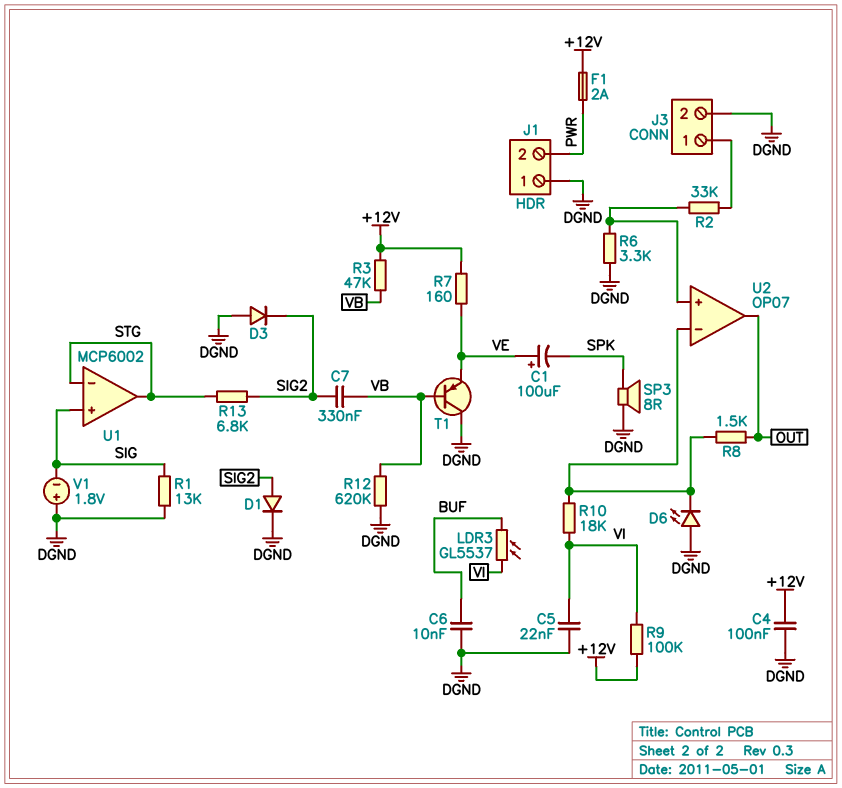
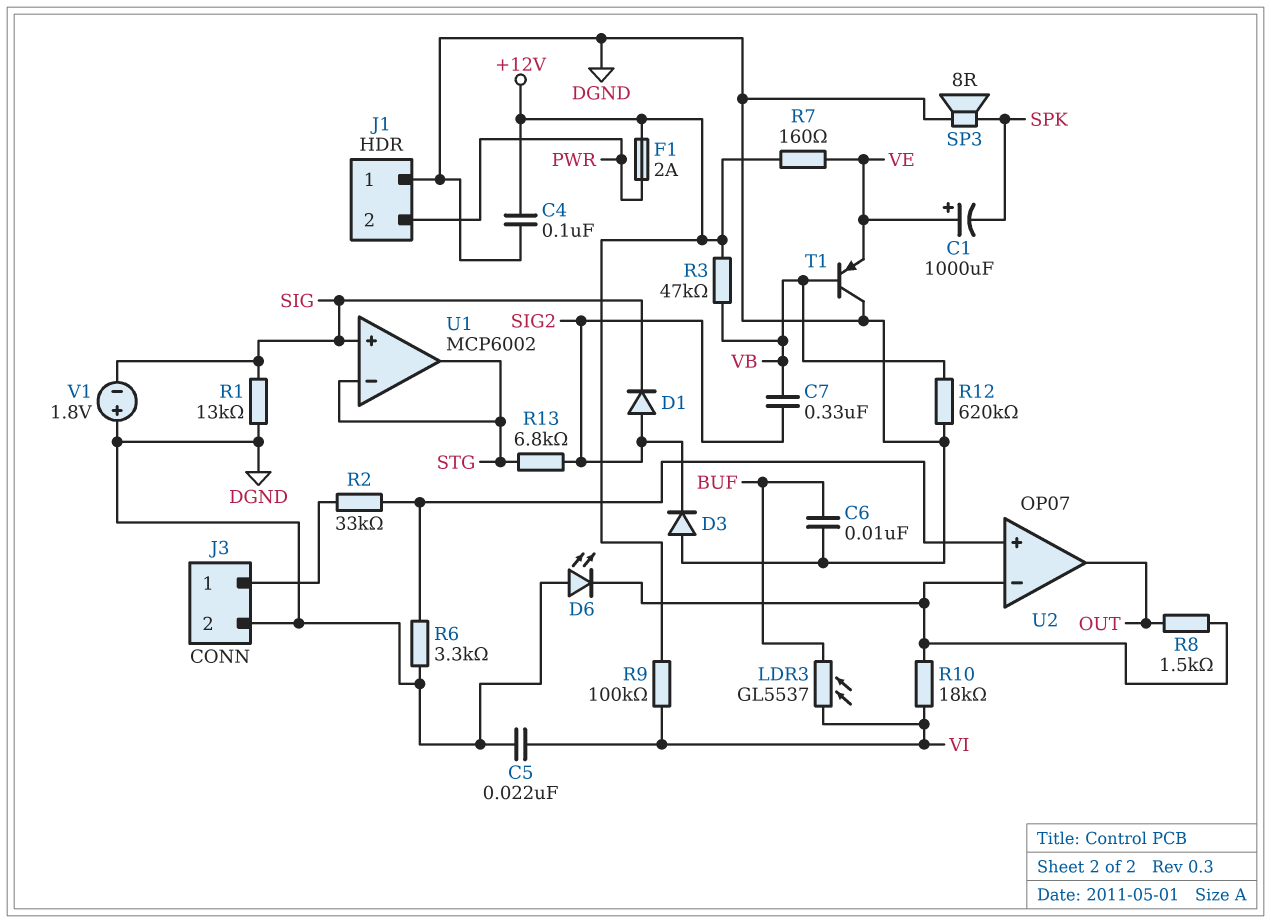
C1: 100uF (plus VE, minus SPK) -> 1000uF (plus VE, minus SPK)
D1: diode (A SIG2, K DGND) -> diode (A SIG2, K SIG)

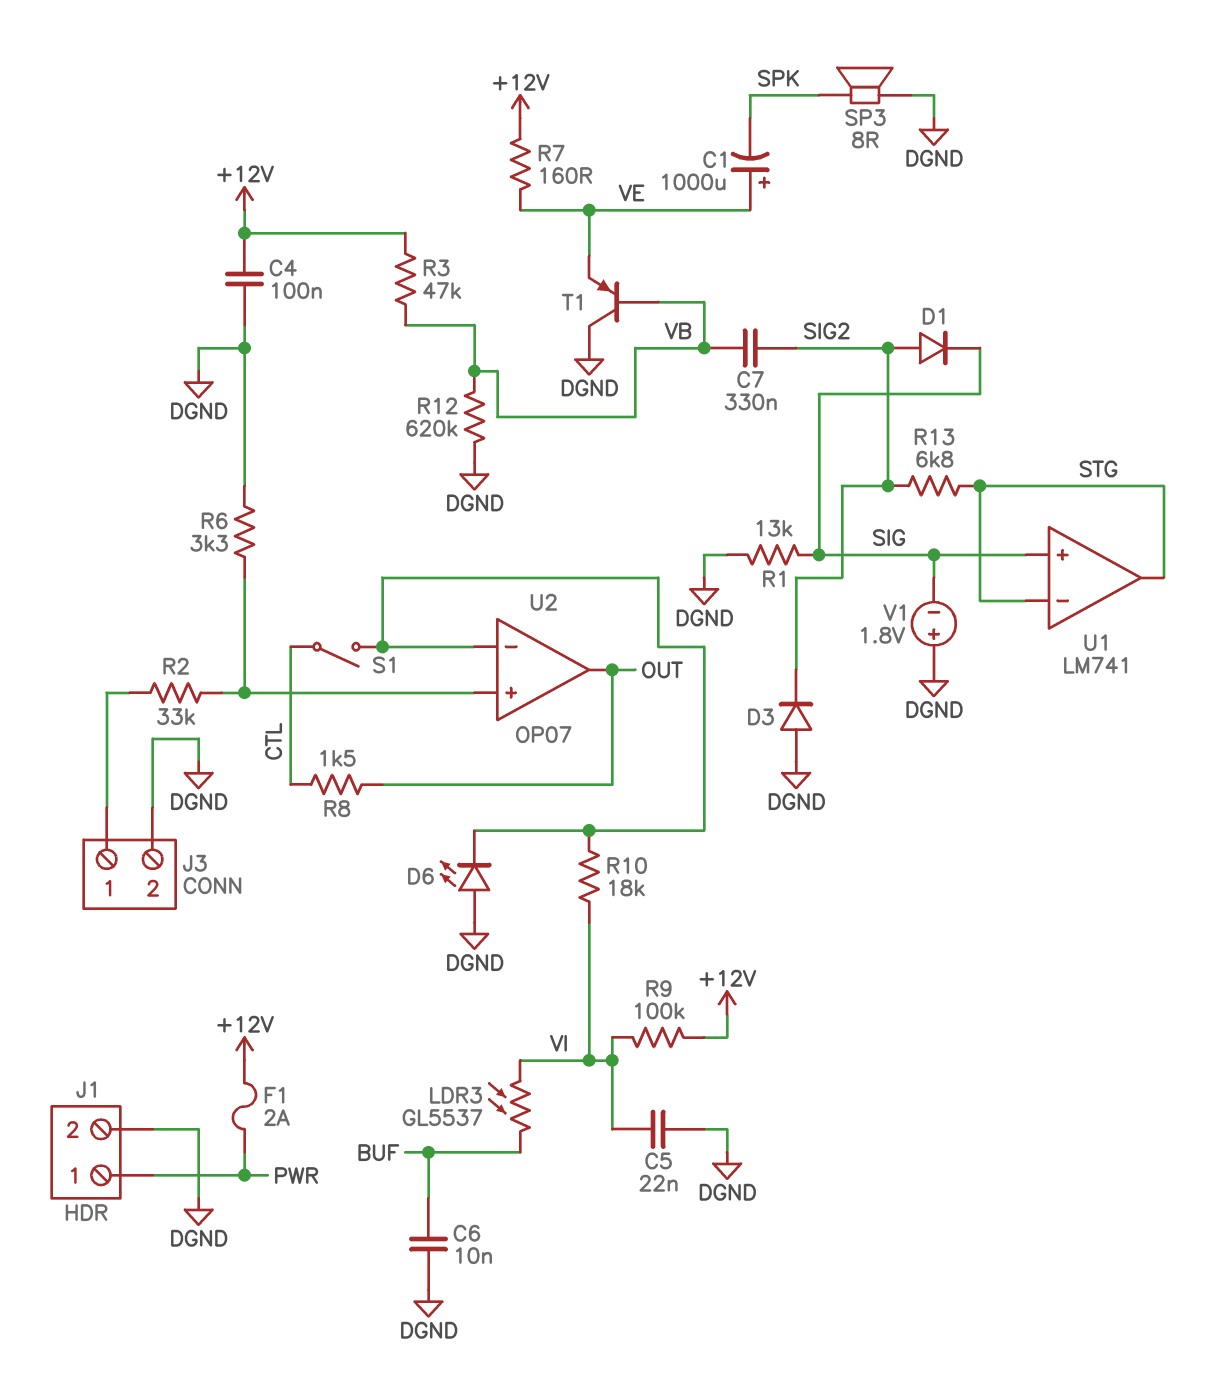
J1 pin 1: DGND -> PWR
J1 pin 2: PWR -> DGND
R8: 1.5k (OUT, U2/in-) -> 1.5k (CTL, OUT)
S1: none -> switch (CTL, U2/in-)
U1: MCP6002 -> LM741

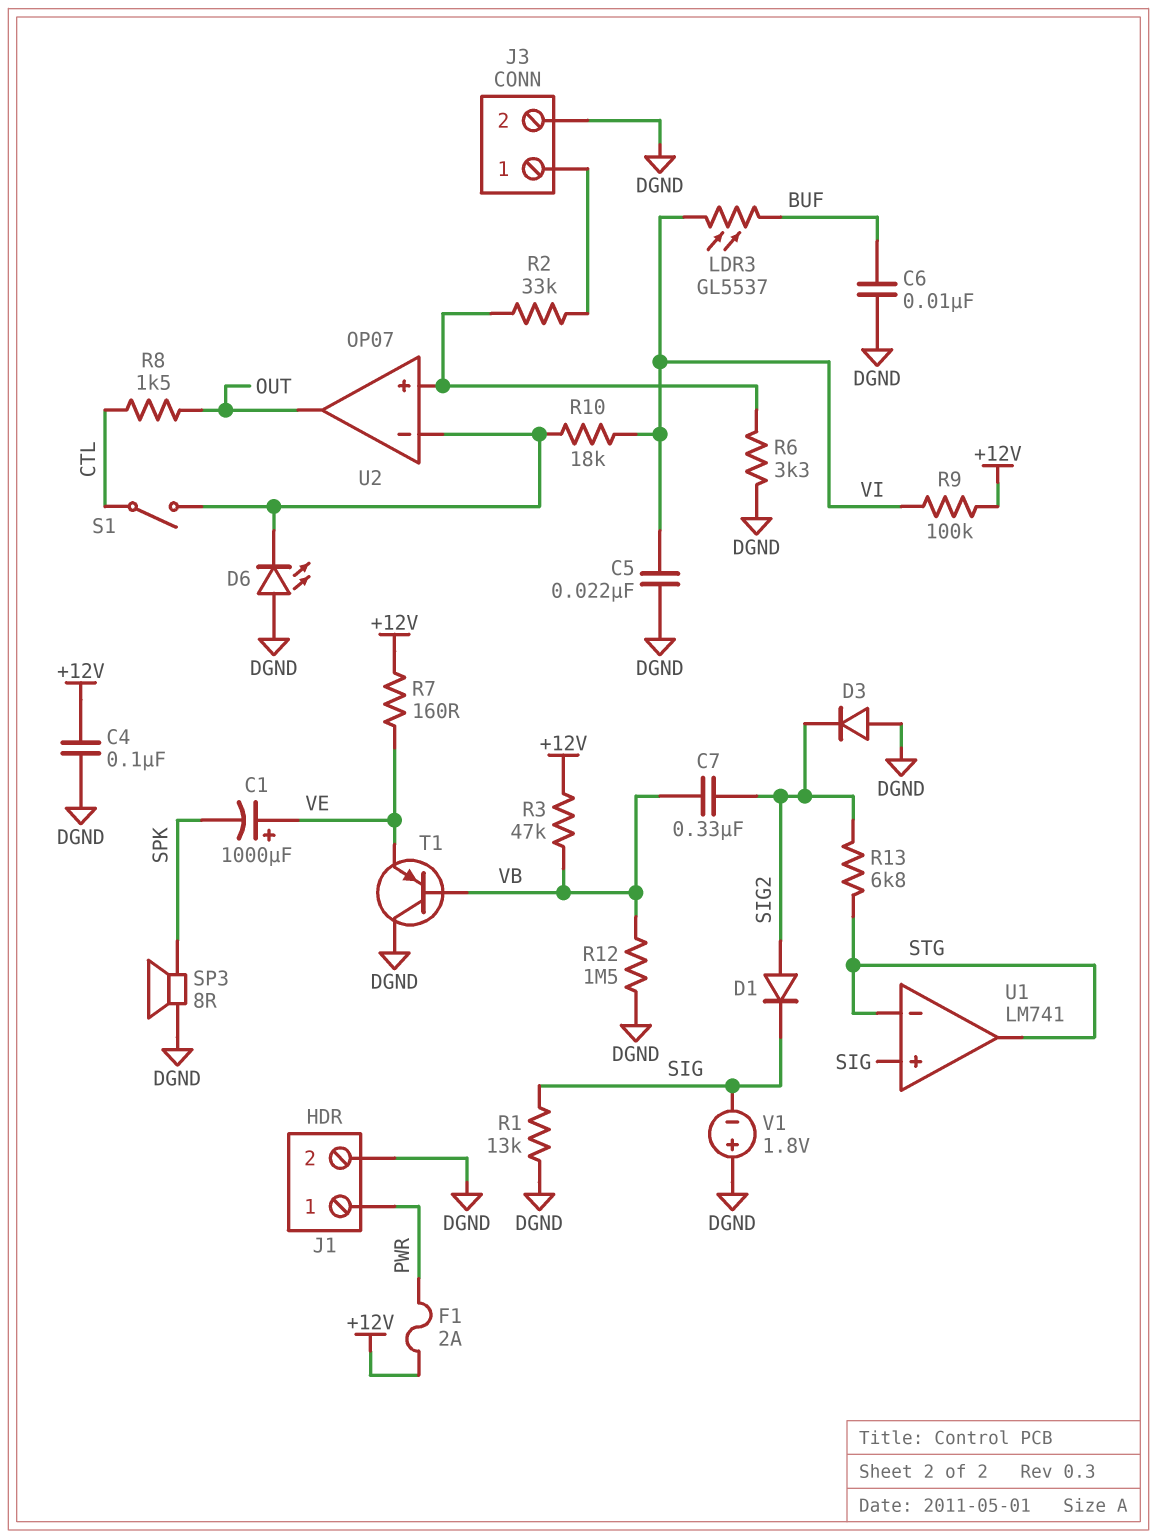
R12: 620k (DGND, VB) -> 1.5M (DGND, VB)

